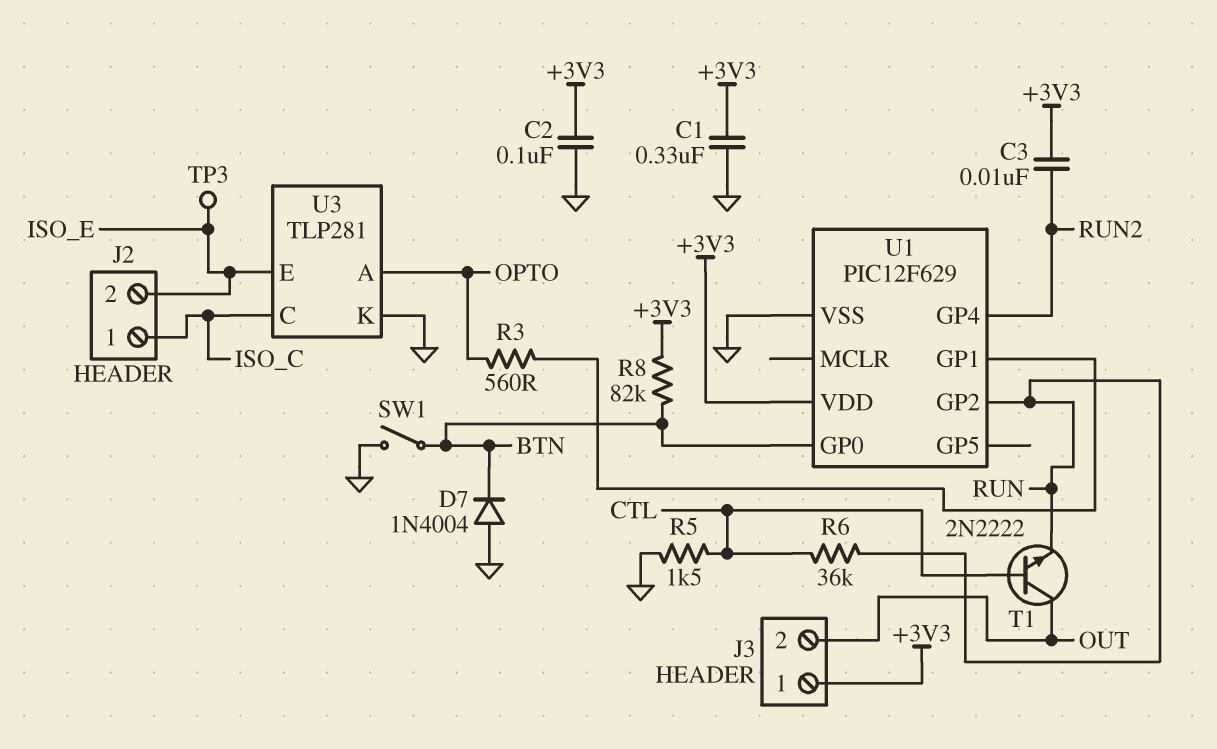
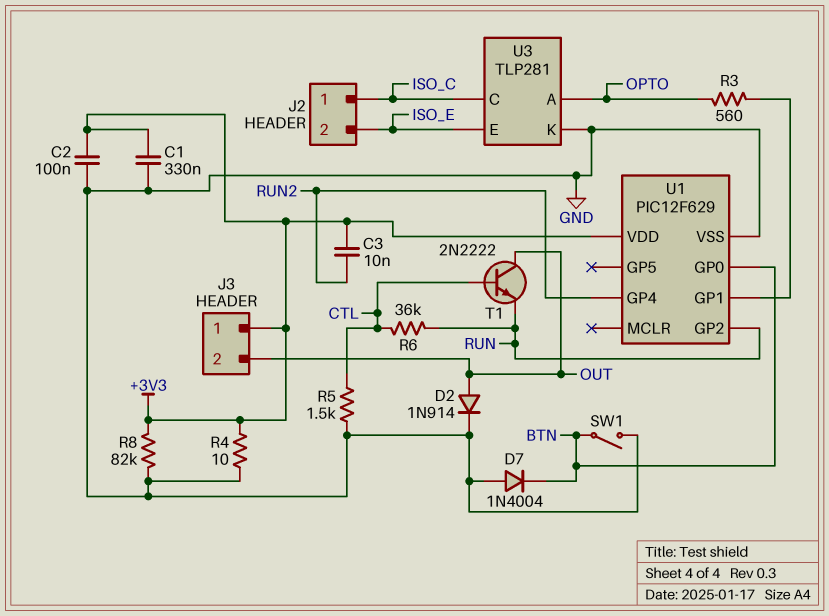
D2: none -> diode 1N914 (A OUT, K GND)
R4: none -> 10 (+3V3, GND)
R8: 82k (+3V3, BTN) -> 82k (+3V3, GND)
TP3: test point (ISO_E) -> none

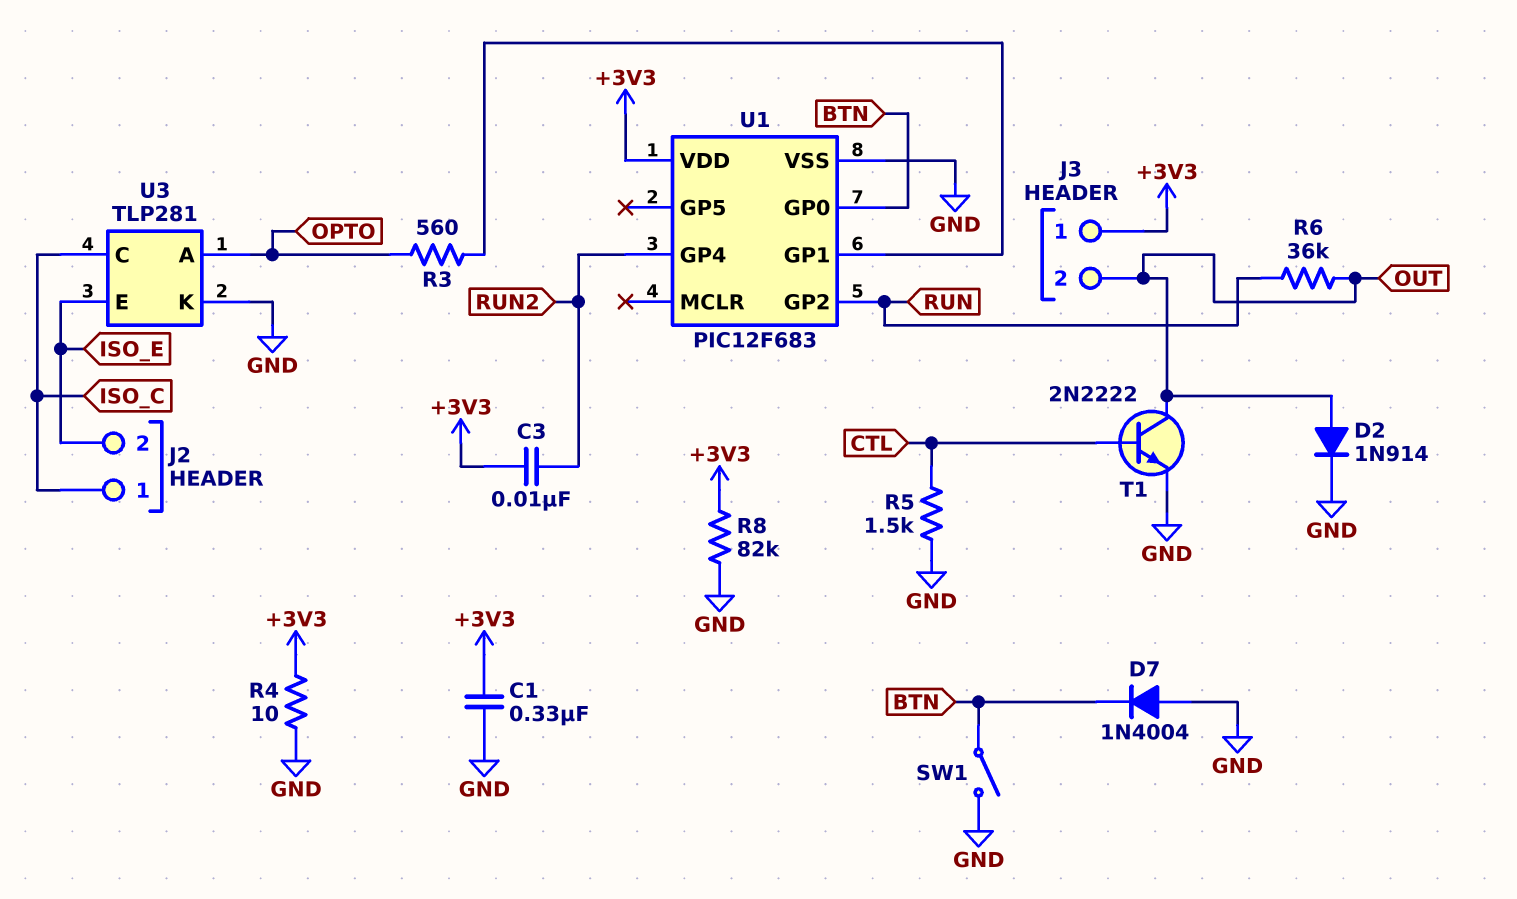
C2: 100nF (+3V3, GND) -> none
R6: 36k (CTL, RUN) -> 36k (OUT, RUN)
T1: NPN 2N2222 (B CTL, C OUT, E RUN) -> NPN 2N2222 (B CTL, C OUT, E GND)
U1: PIC12F629 -> PIC12F683

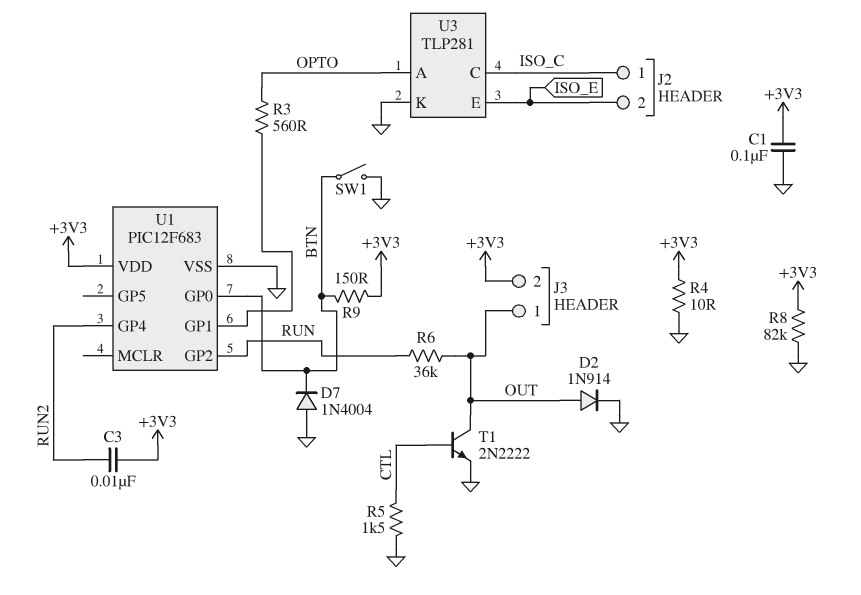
C1: 330nF (+3V3, GND) -> 100nF (+3V3, GND)
J3 pin 1: +3V3 -> OUT
J3 pin 2: OUT -> +3V3
R9: none -> 150 (+3V3, BTN)

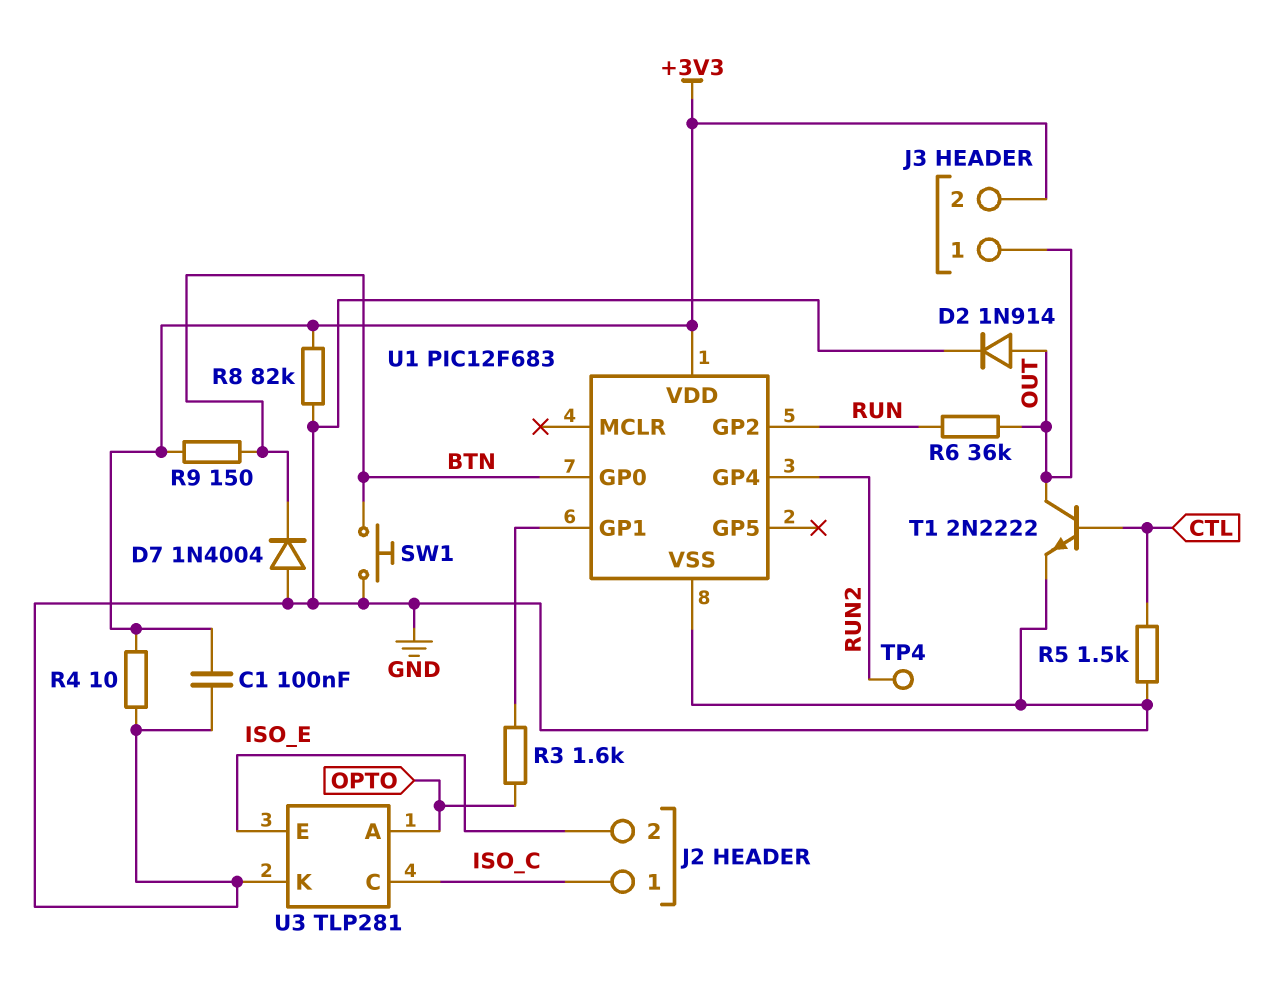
C3: 10nF (+3V3, RUN2) -> none
R3: 560 (OPTO, U1/GP1) -> 1.6k (OPTO, U1/GP1)
SW1: switch (BTN, GND) -> button (BTN, GND)
TP4: none -> test point (RUN2)

